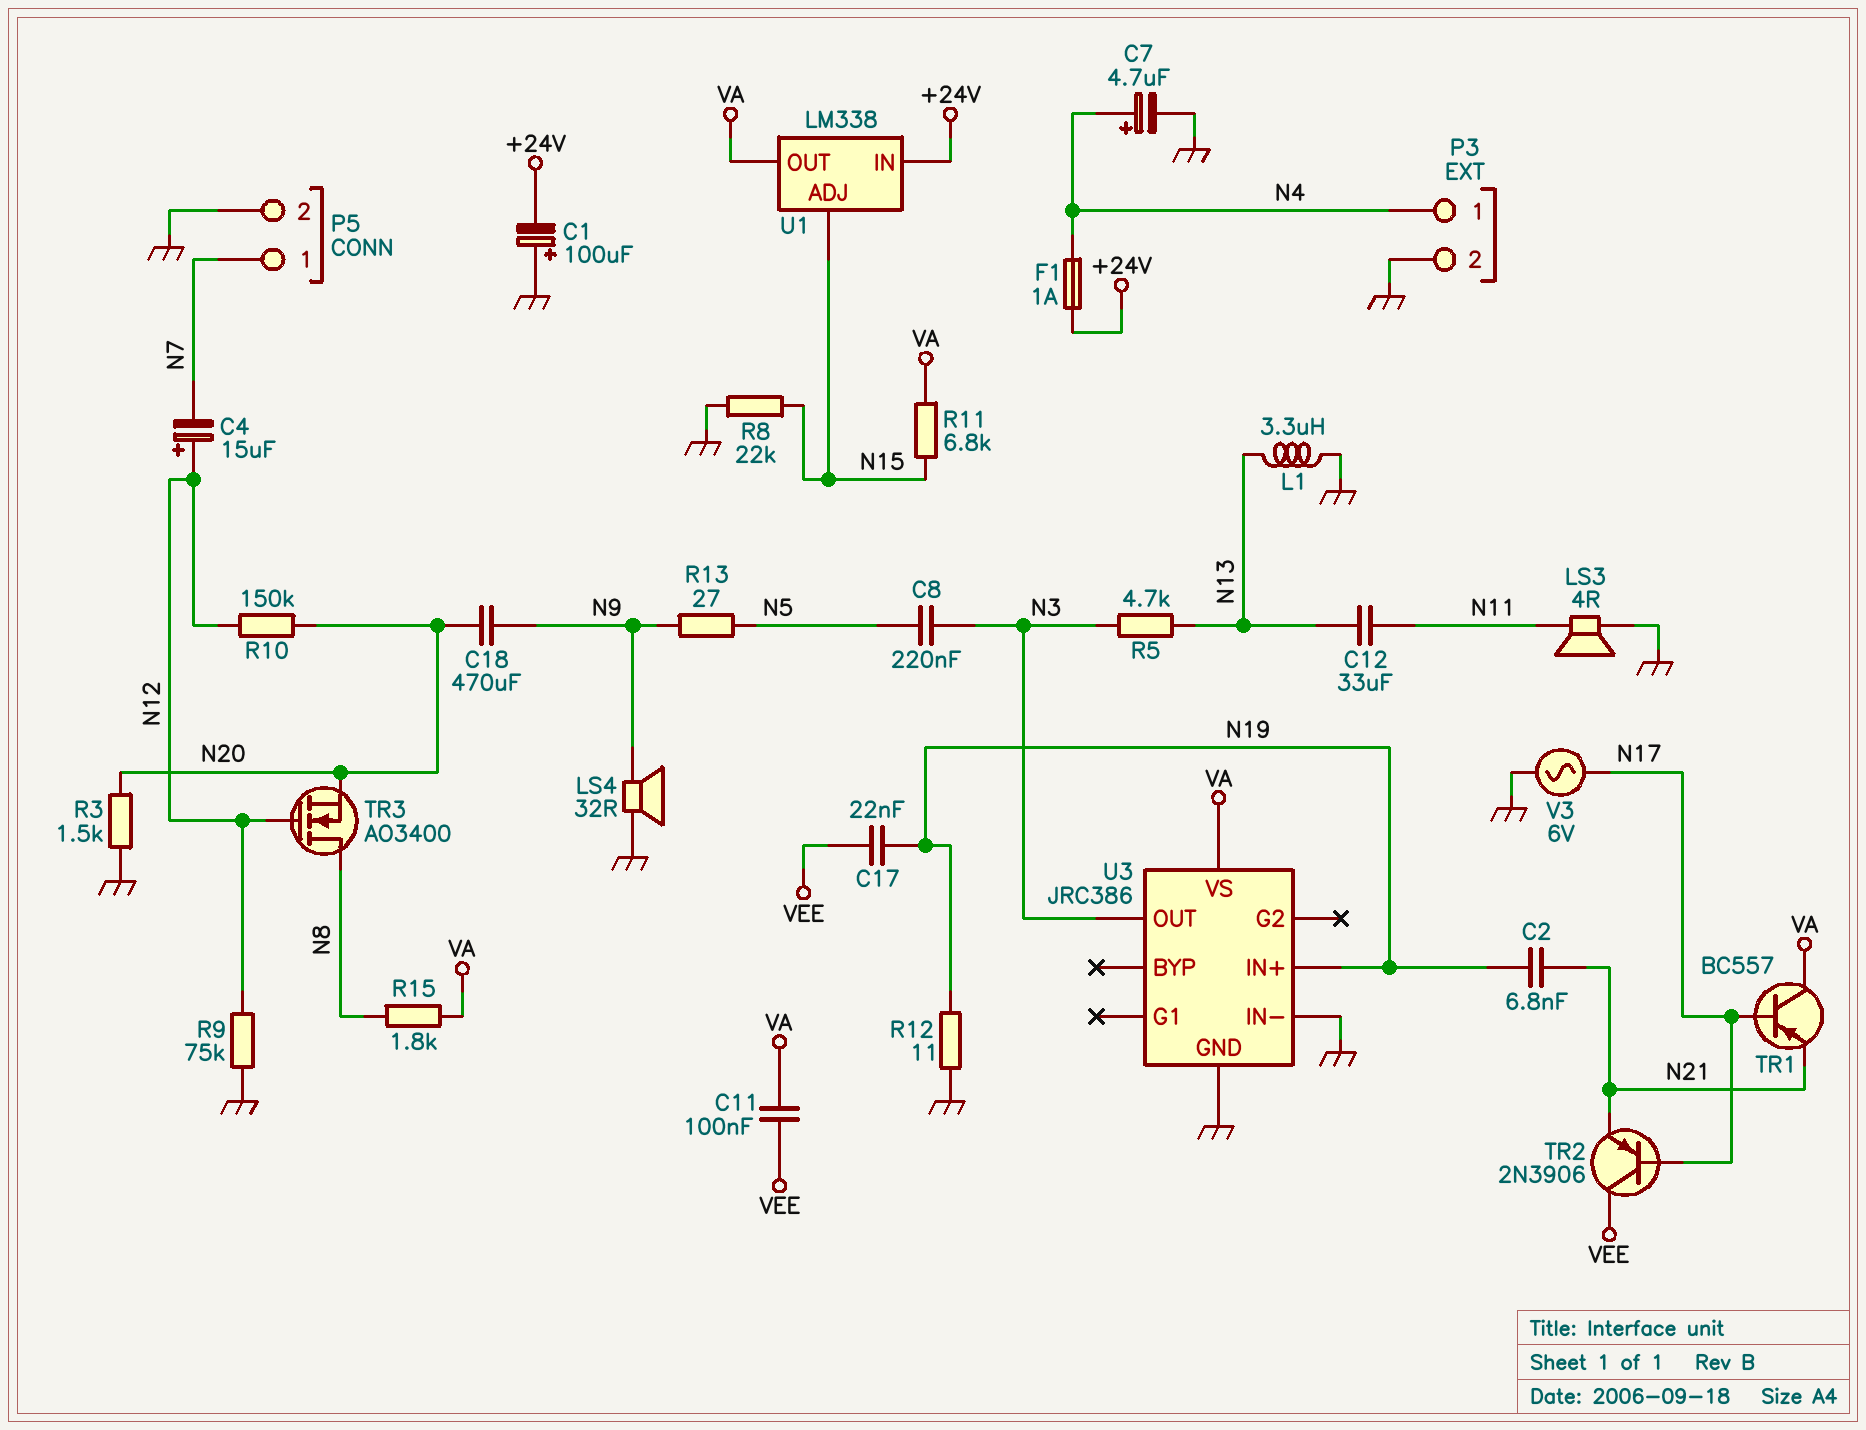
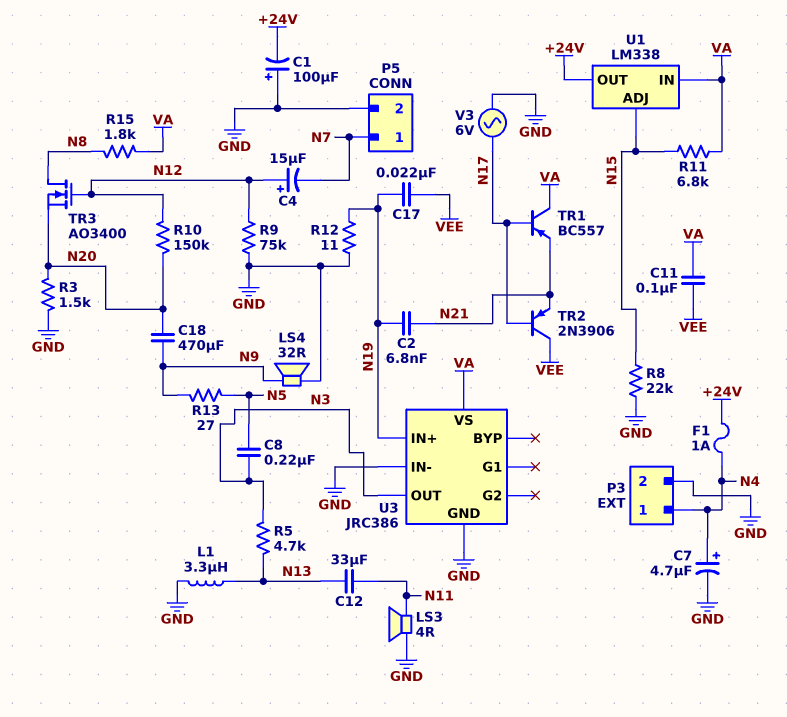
U1 pin IN: +24V -> VA
U1 pin OUT: VA -> +24V

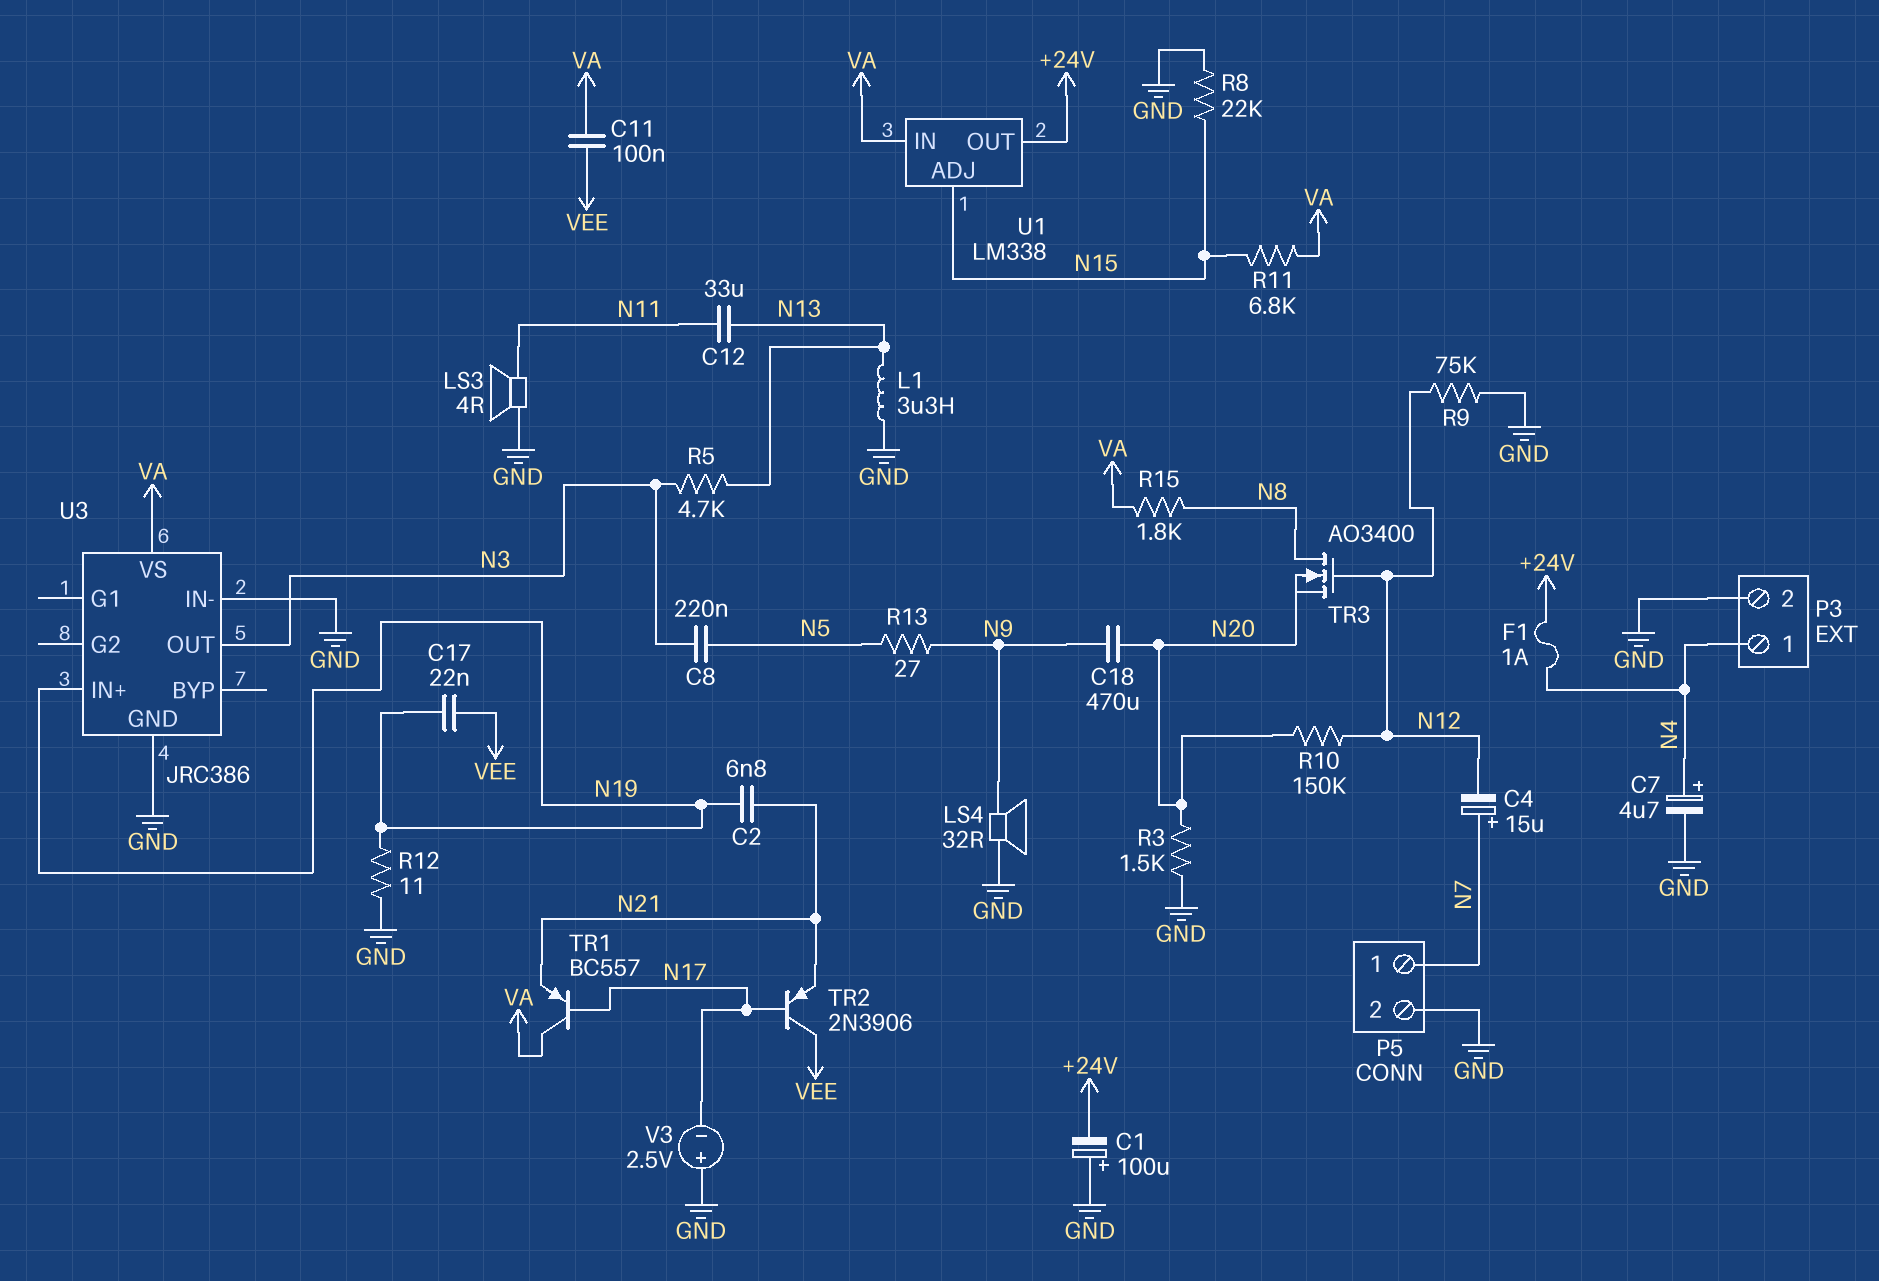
C4: 15uF (plus N12, minus N7) -> 15uF (plus N7, minus N12)
V3: AC 6V (GND, N17) -> 2.5V (plus GND, minus N17)

